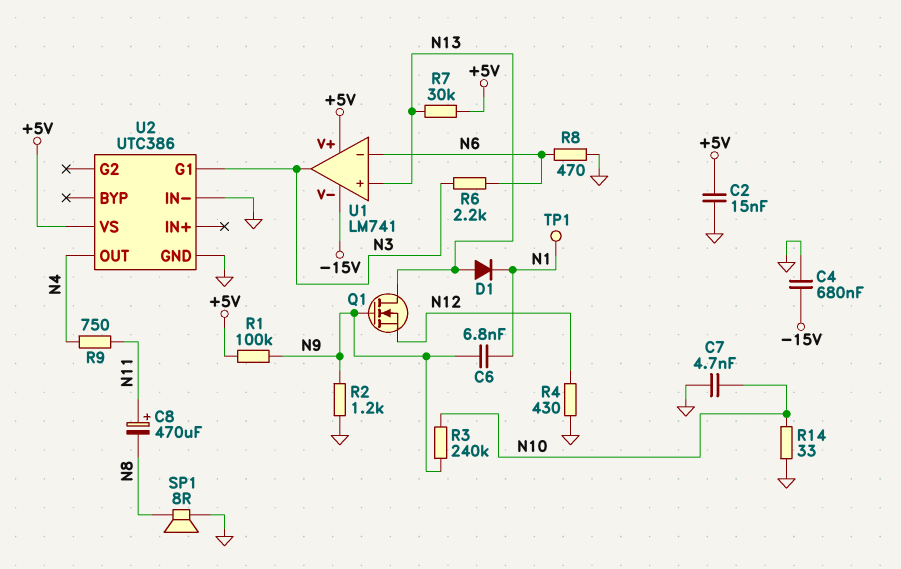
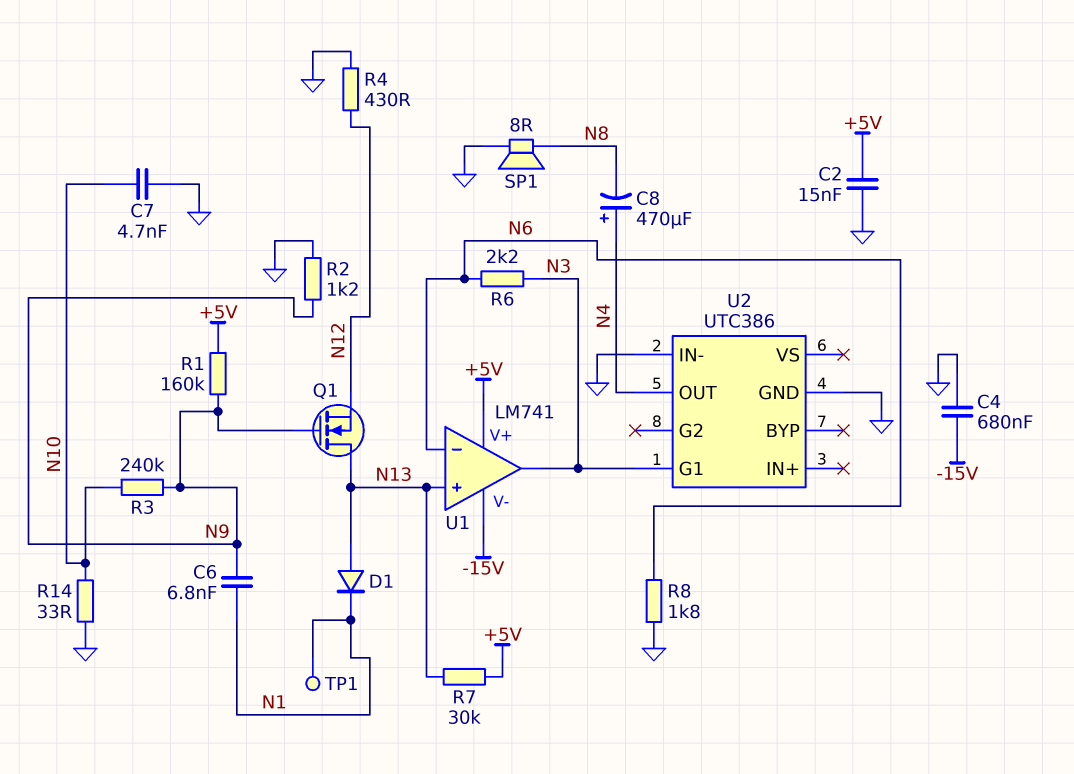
C8: 470uF (plus N11, minus N8) -> 470uF (plus N4, minus N8)
R1: 100k (+5V, N9) -> 160k (+5V, N9)
R8: 470 (GND, N6) -> 1.8k (GND, N6)
R9: 750 (N4, N11) -> none
U2 pin VS: +5V -> none

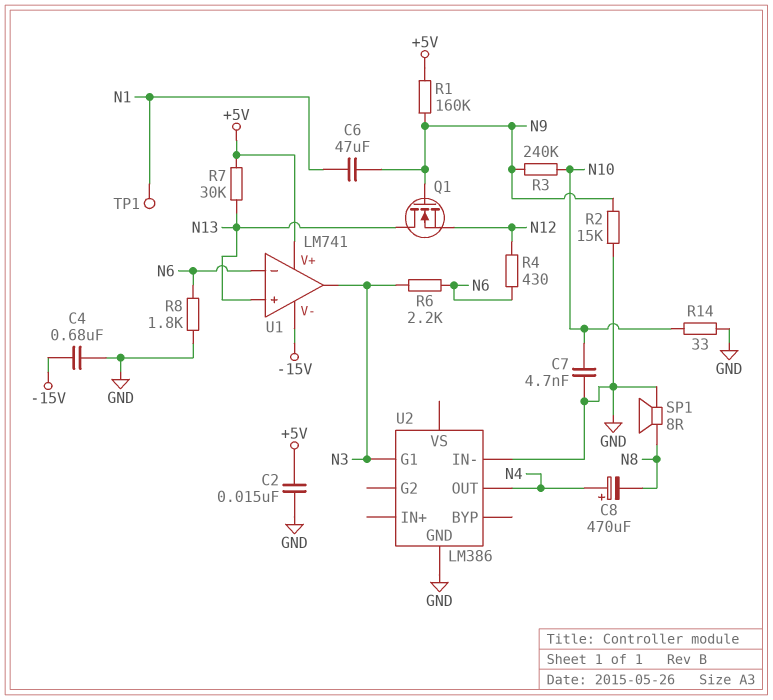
C6: 6.8nF (N1, N9) -> 47uF (N1, N9)
D1: diode (A N13, K N1) -> none
R2: 1.2k (GND, N9) -> 15k (GND, N9)
R4: 430 (GND, N12) -> 430 (N6, N12)
U2: UTC386 -> LM386

